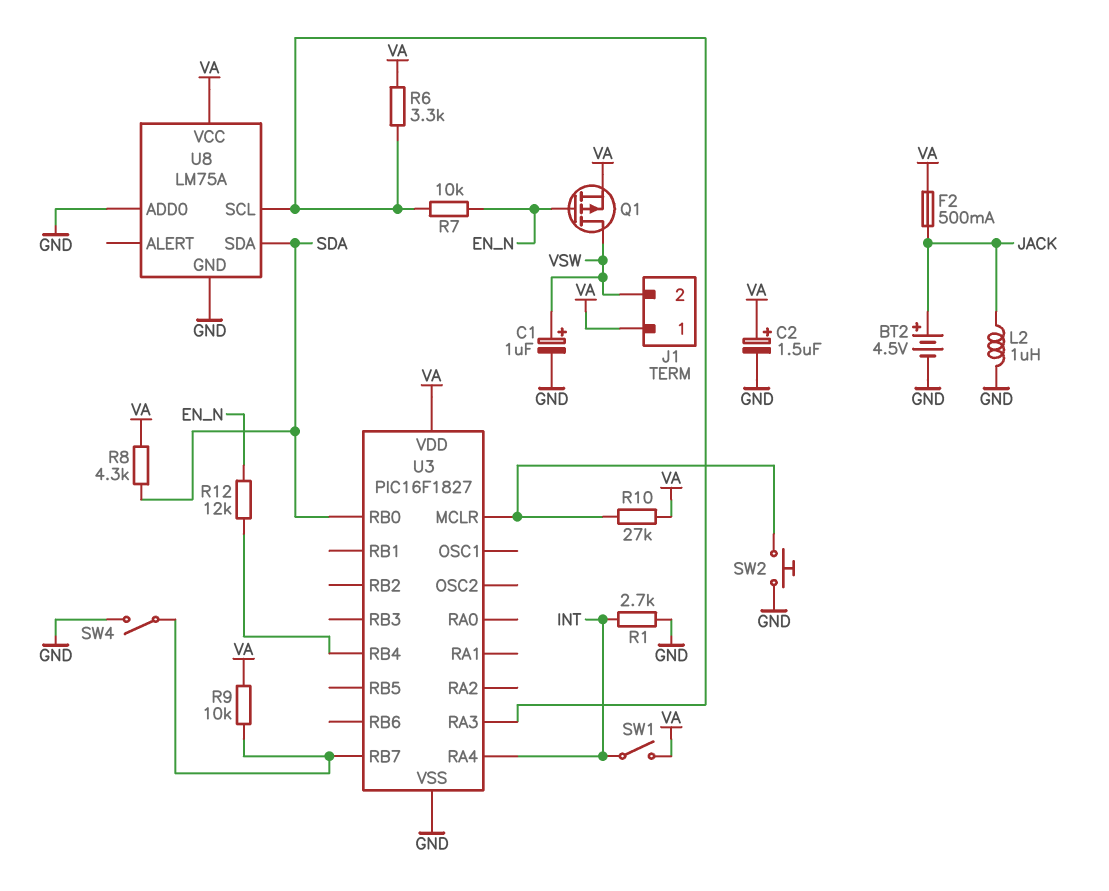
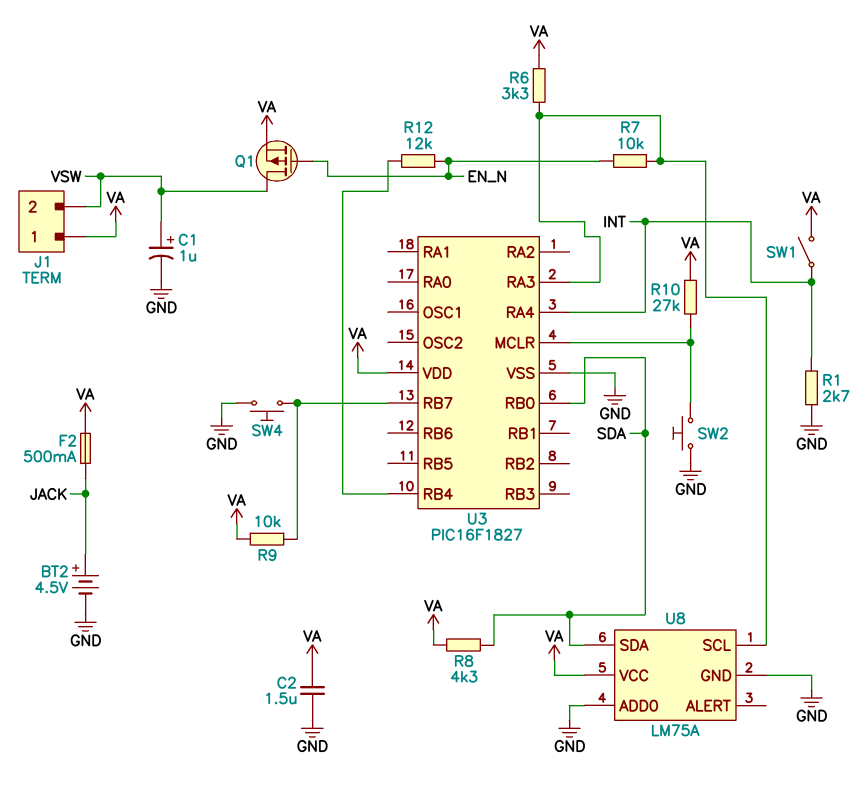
C2: 1.5uF (plus VA, minus GND) -> 1.5uF (GND, VA)
L2: 1uH (GND, JACK) -> none
SW4: switch (GND, U3/RB7) -> button (GND, U3/RB7)

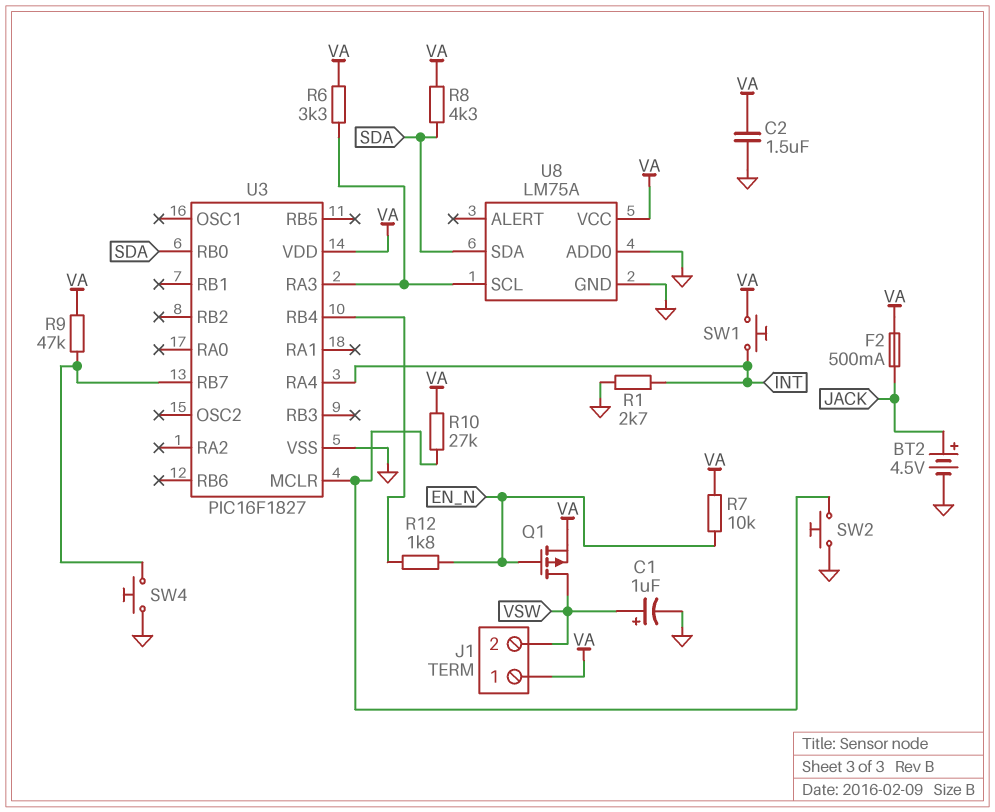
R7: 10k (EN_N, U3/RA3) -> 10k (EN_N, VA)
R9: 10k (U3/RB7, VA) -> 47k (U3/RB7, VA)
R12: 12k (EN_N, U3/RB4) -> 1.8k (EN_N, U3/RB4)
SW1: switch (INT, VA) -> button (INT, VA)

